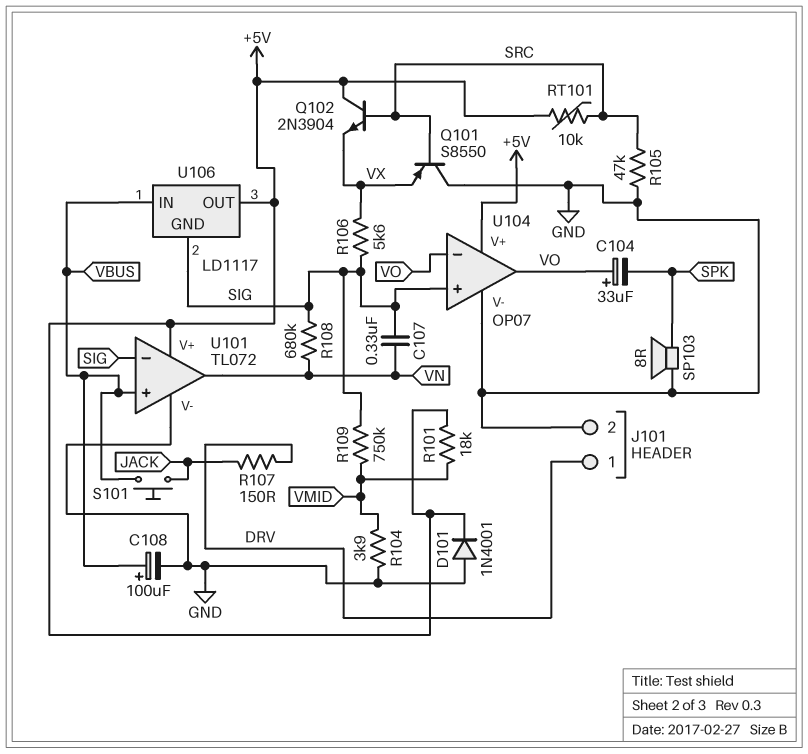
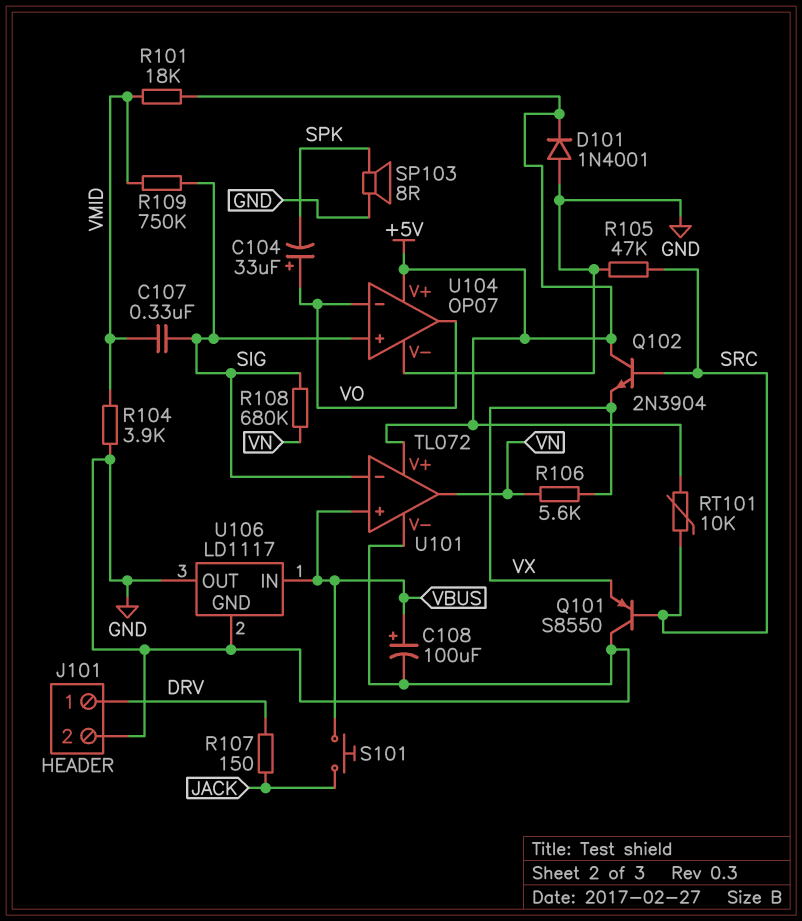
C107: 330nF (SIG, VN) -> 330nF (SIG, VMID)
R106: 5.6k (SIG, VX) -> 5.6k (VN, VX)
U106 pin GND: SIG -> GND
U106 pin OUT: +5V -> GND

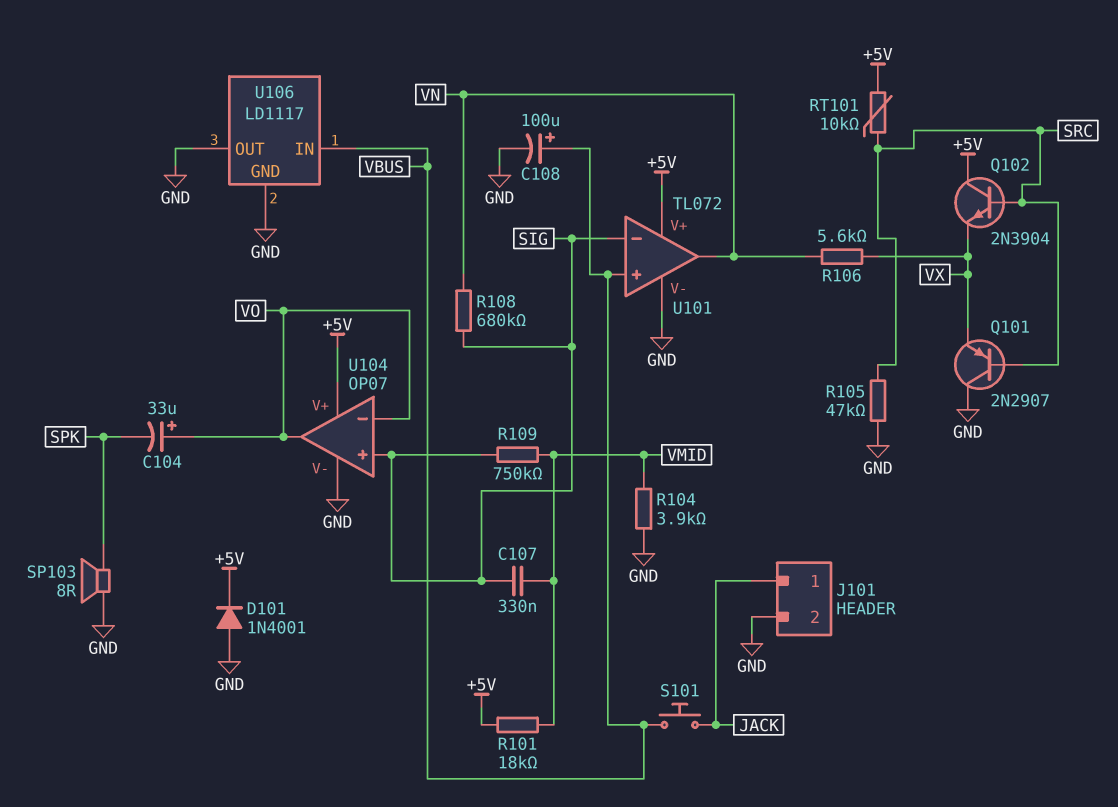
J101 pin 1: DRV -> JACK
Q101: PNP S8550 (B SRC, C GND, E VX) -> PNP 2N2907 (B SRC, C GND, E VX)
R107: 150 (DRV, JACK) -> none

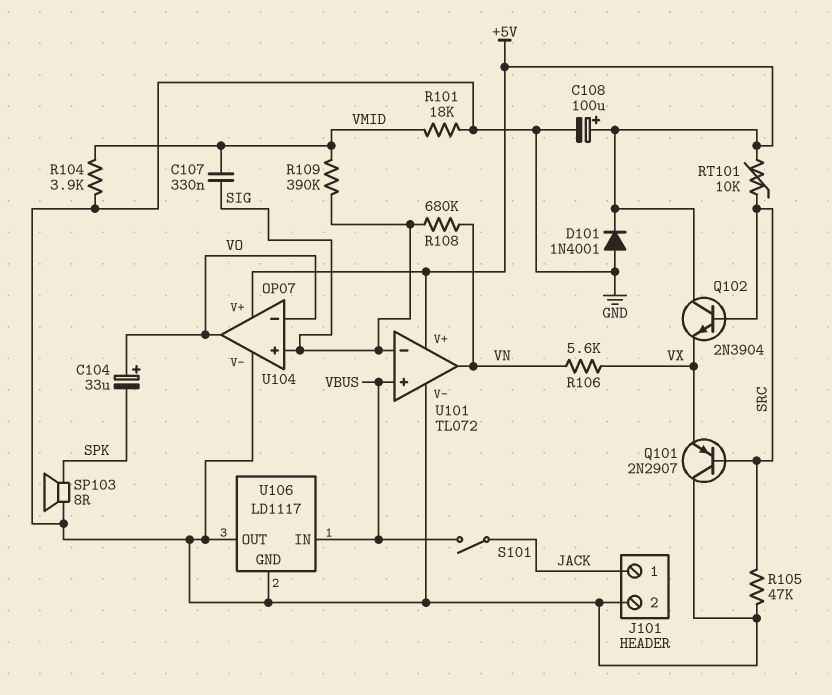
C108: 100uF (plus VBUS, minus GND) -> 100uF (plus +5V, minus GND)
R101: 18k (+5V, VMID) -> 18k (GND, VMID)
R109: 750k (SIG, VMID) -> 390k (SIG, VMID)
S101: button (JACK, VBUS) -> switch (JACK, VBUS)

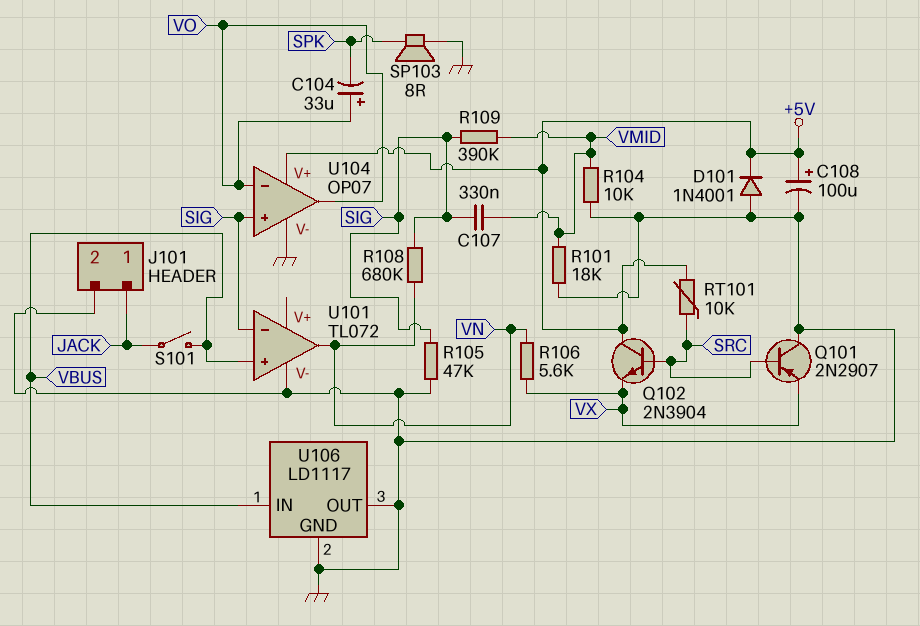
R104: 3.9k (GND, VMID) -> 10k (GND, VMID)
R105: 47k (GND, SRC) -> 47k (GND, SIG)
U101 pin V+: +5V -> none

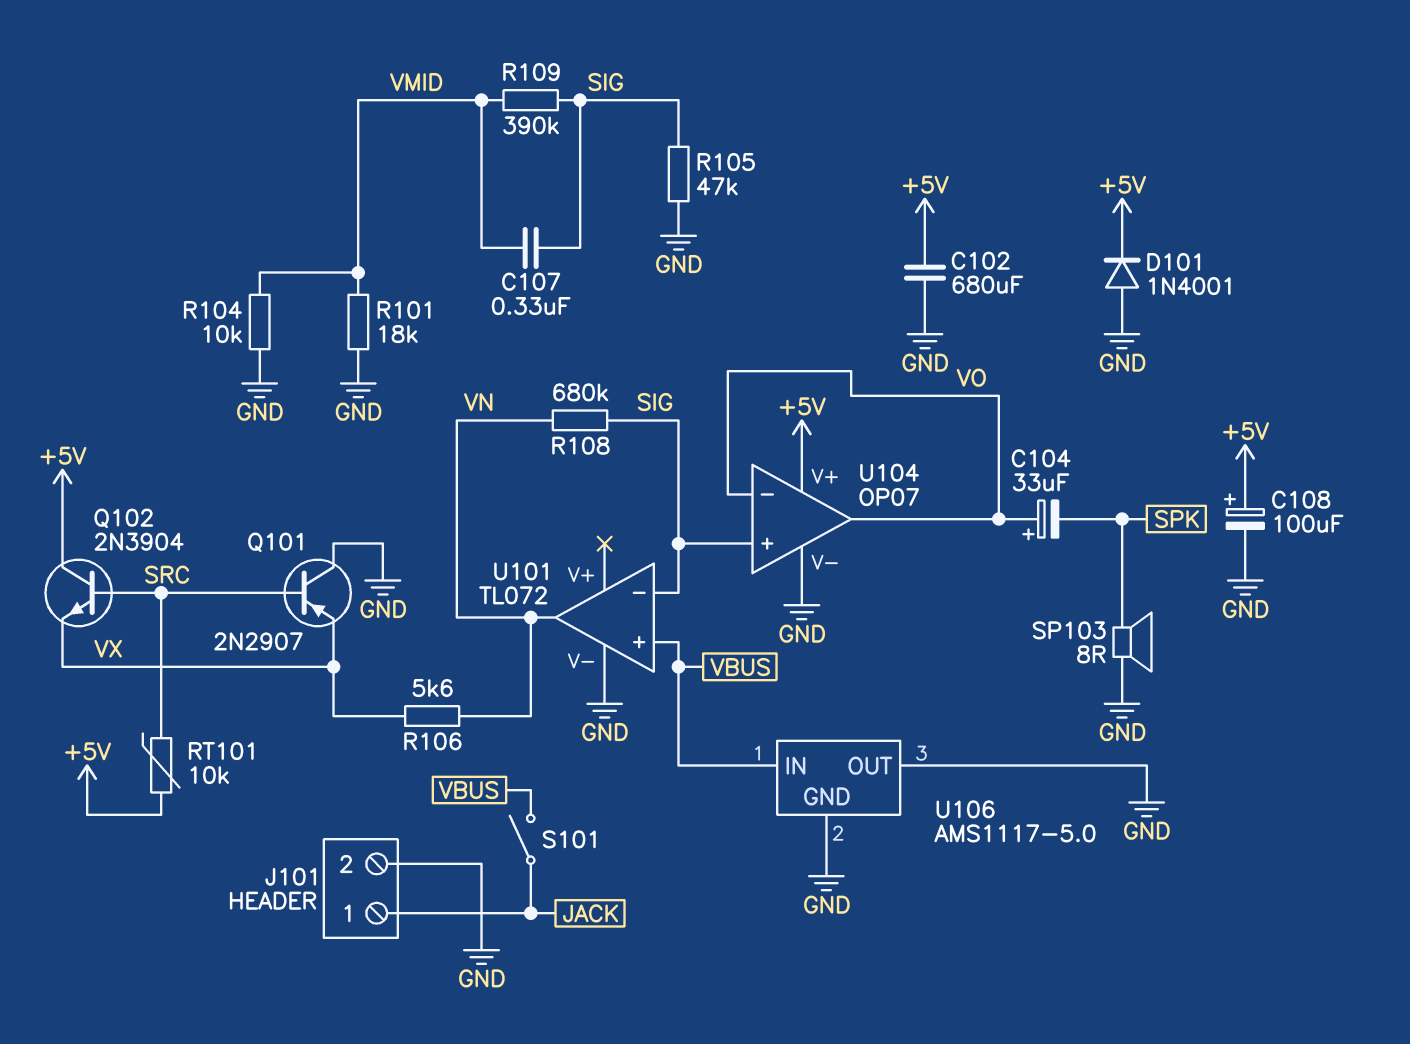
C102: none -> 680uF (+5V, GND)
U106: LD1117 -> AMS1117-5.0

